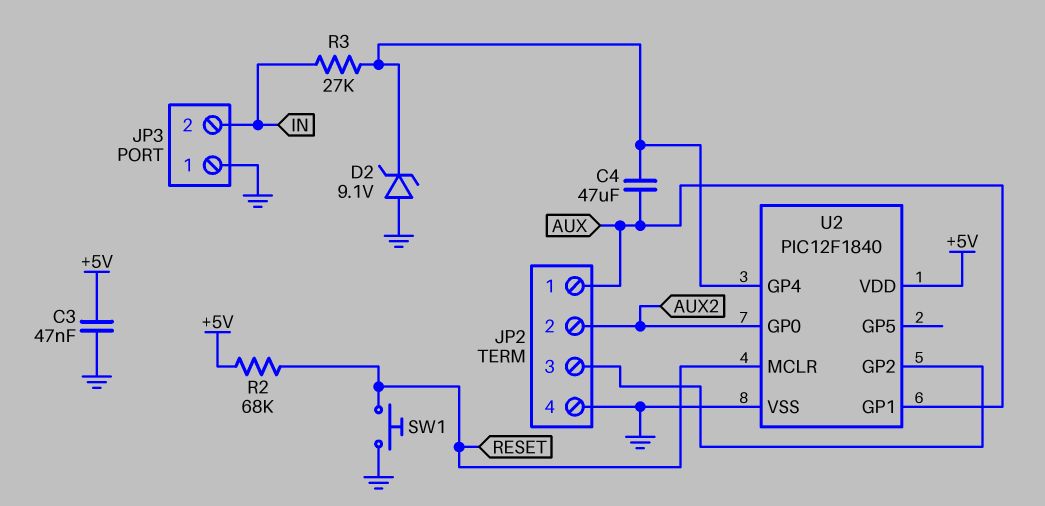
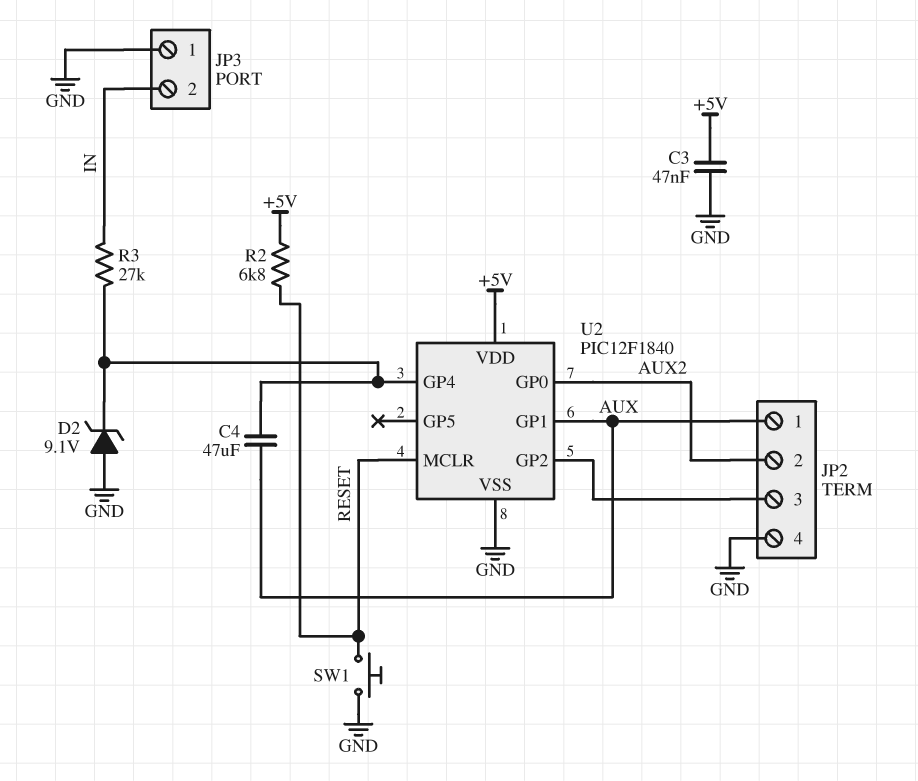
R2: 68k (+5V, RESET) -> 6.8k (+5V, RESET)

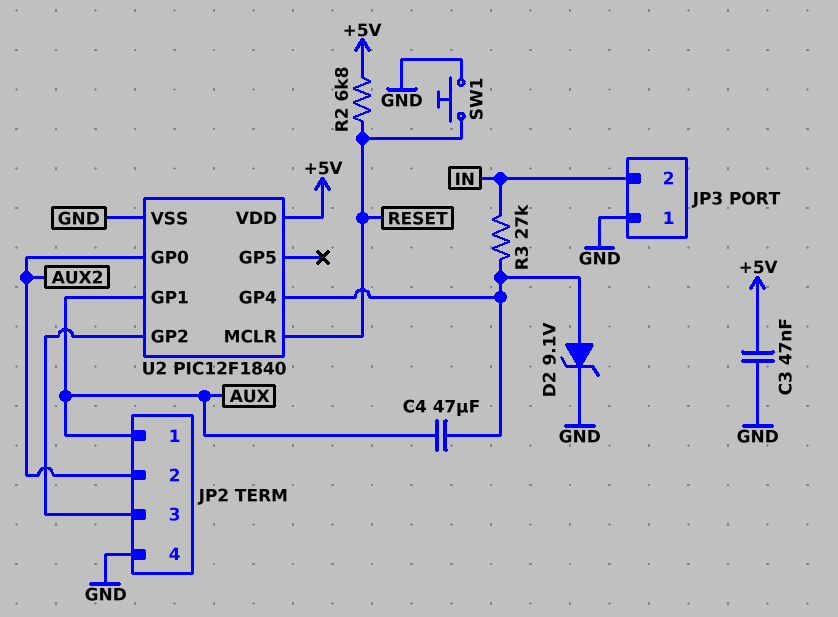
D2: zener 9.1V (A GND, K U2/GP4) -> zener 9.1V (A U2/GP4, K GND)

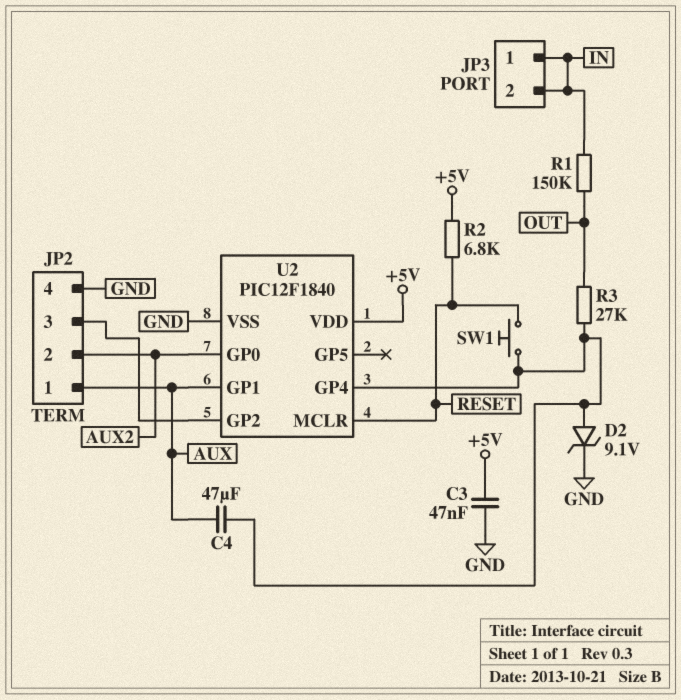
JP3 pin 1: GND -> IN
R1: none -> 150k (IN, OUT)
R3: 27k (IN, U2/GP4) -> 27k (OUT, U2/GP4)
SW1: button (GND, RESET) -> button (RESET, U2/GP4)

